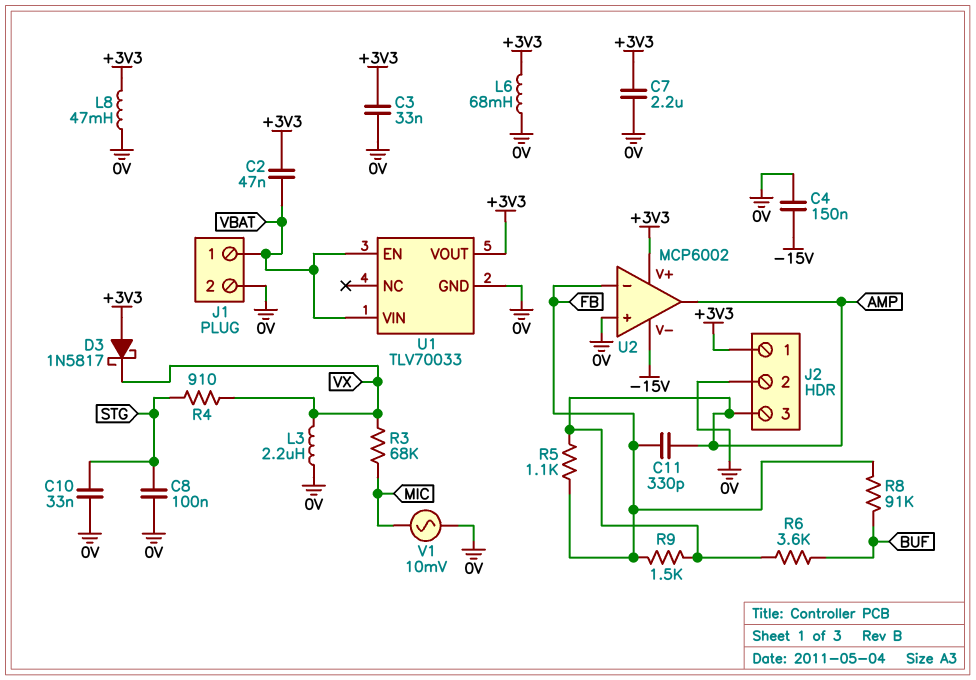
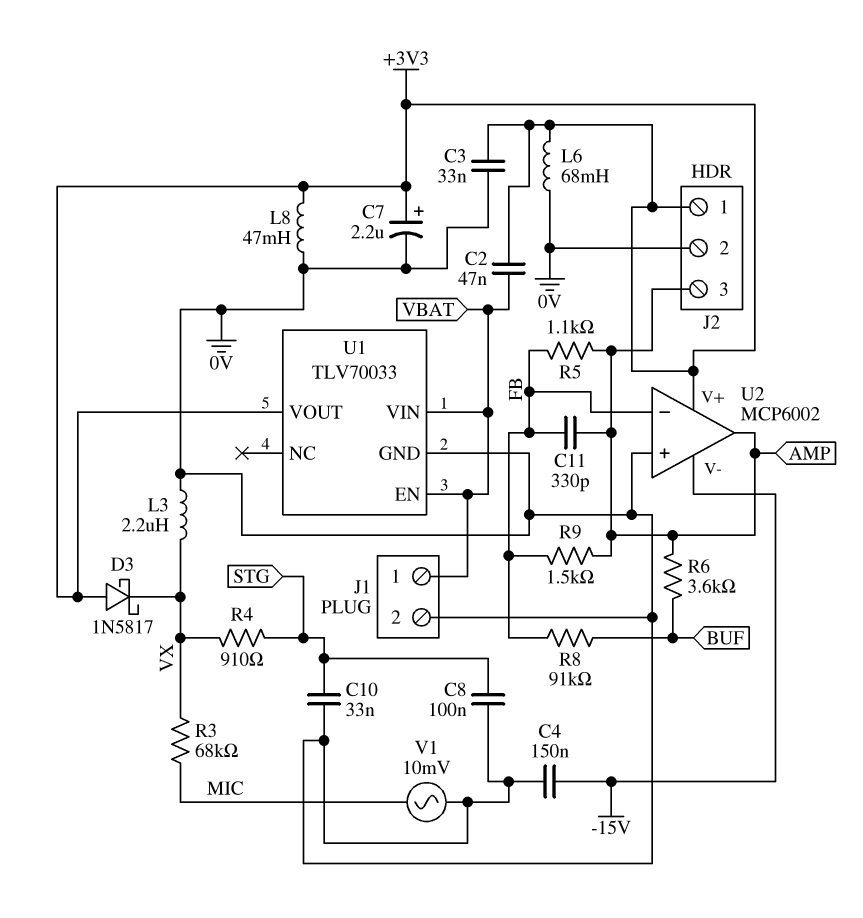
C7: 2.2uF (+3V3, 0V) -> 2.2uF (plus +3V3, minus 0V)

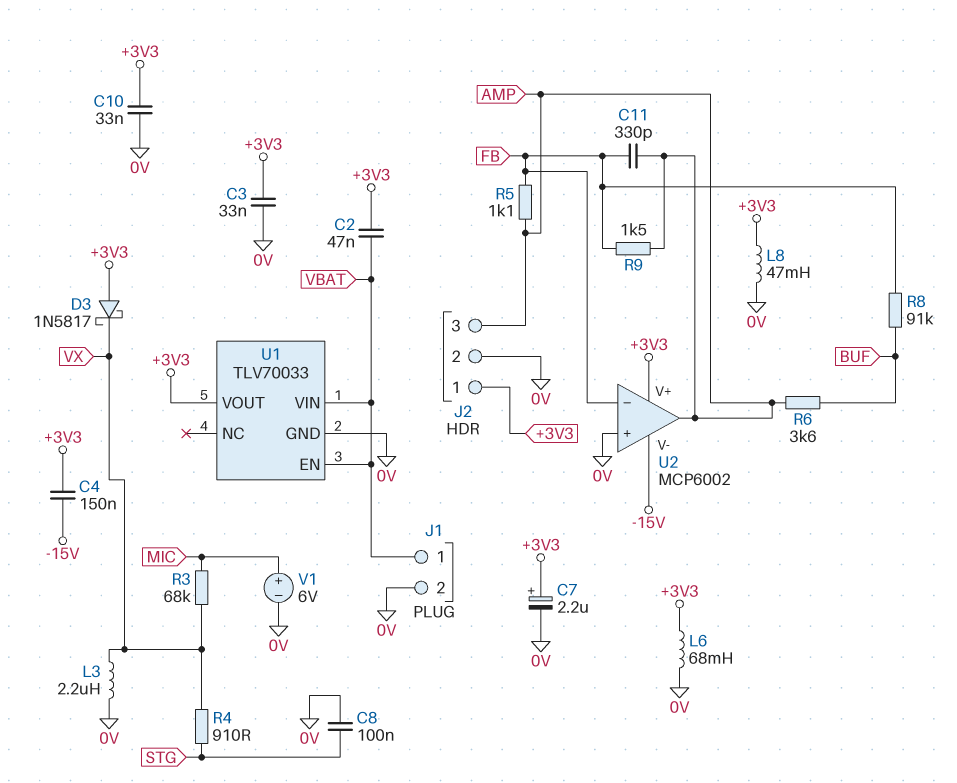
C4: 150nF (-15V, 0V) -> 150nF (+3V3, -15V)
C10: 33nF (0V, STG) -> 33nF (+3V3, 0V)
V1: AC 10mV (0V, MIC) -> 6V (plus MIC, minus 0V)

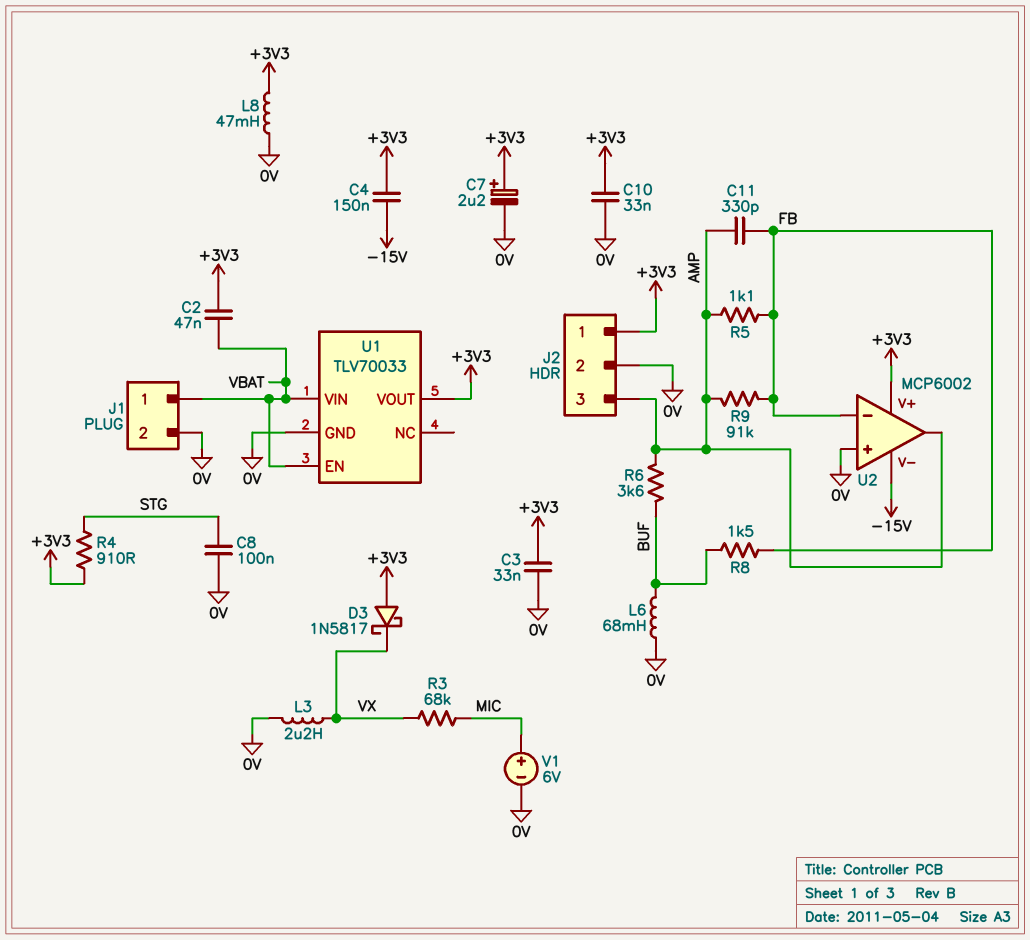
L6: 68mH (+3V3, 0V) -> 68mH (0V, BUF)
R4: 910 (STG, VX) -> 910 (+3V3, STG)
R8: 91k (BUF, FB) -> 1.5k (BUF, FB)
R9: 1.5k (AMP, FB) -> 91k (AMP, FB)

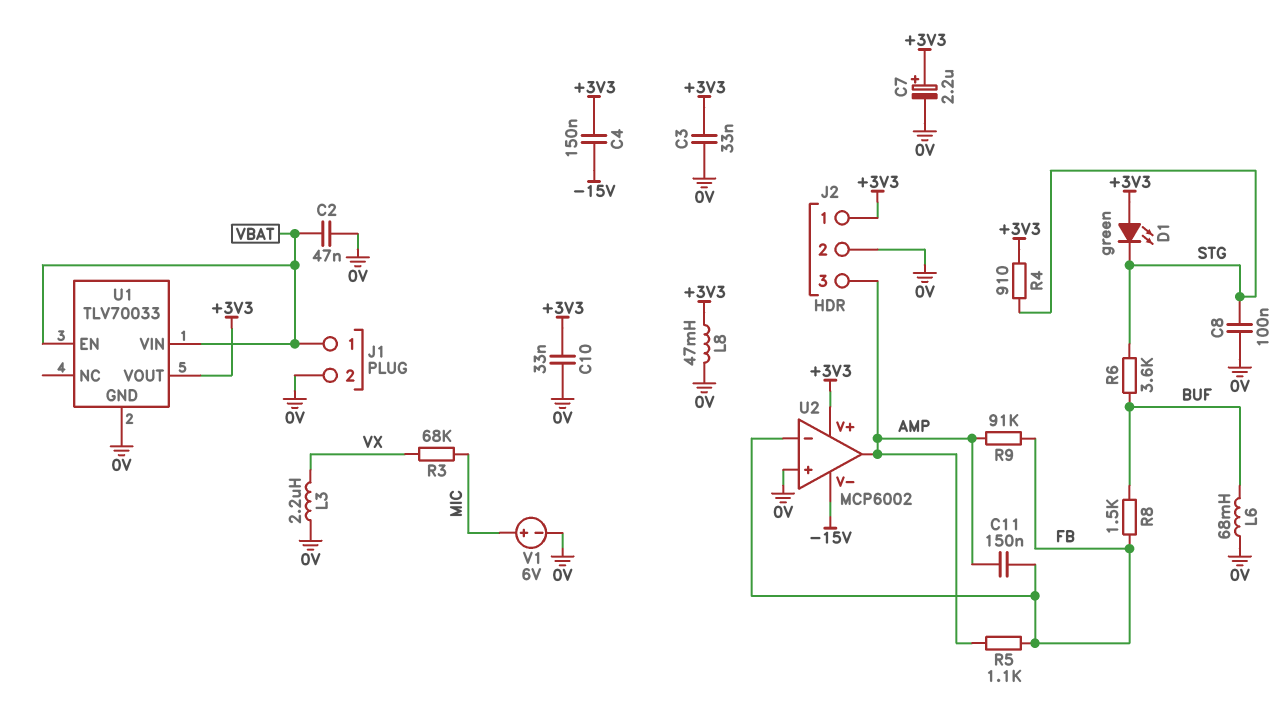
C2: 47nF (+3V3, VBAT) -> 47nF (0V, VBAT)
C11: 330pF (AMP, FB) -> 150nF (AMP, FB)
D1: none -> LED green (A +3V3, K STG)
D3: schottky 1N5817 (A +3V3, K VX) -> none
R6: 3.6k (AMP, BUF) -> 3.6k (BUF, STG)

